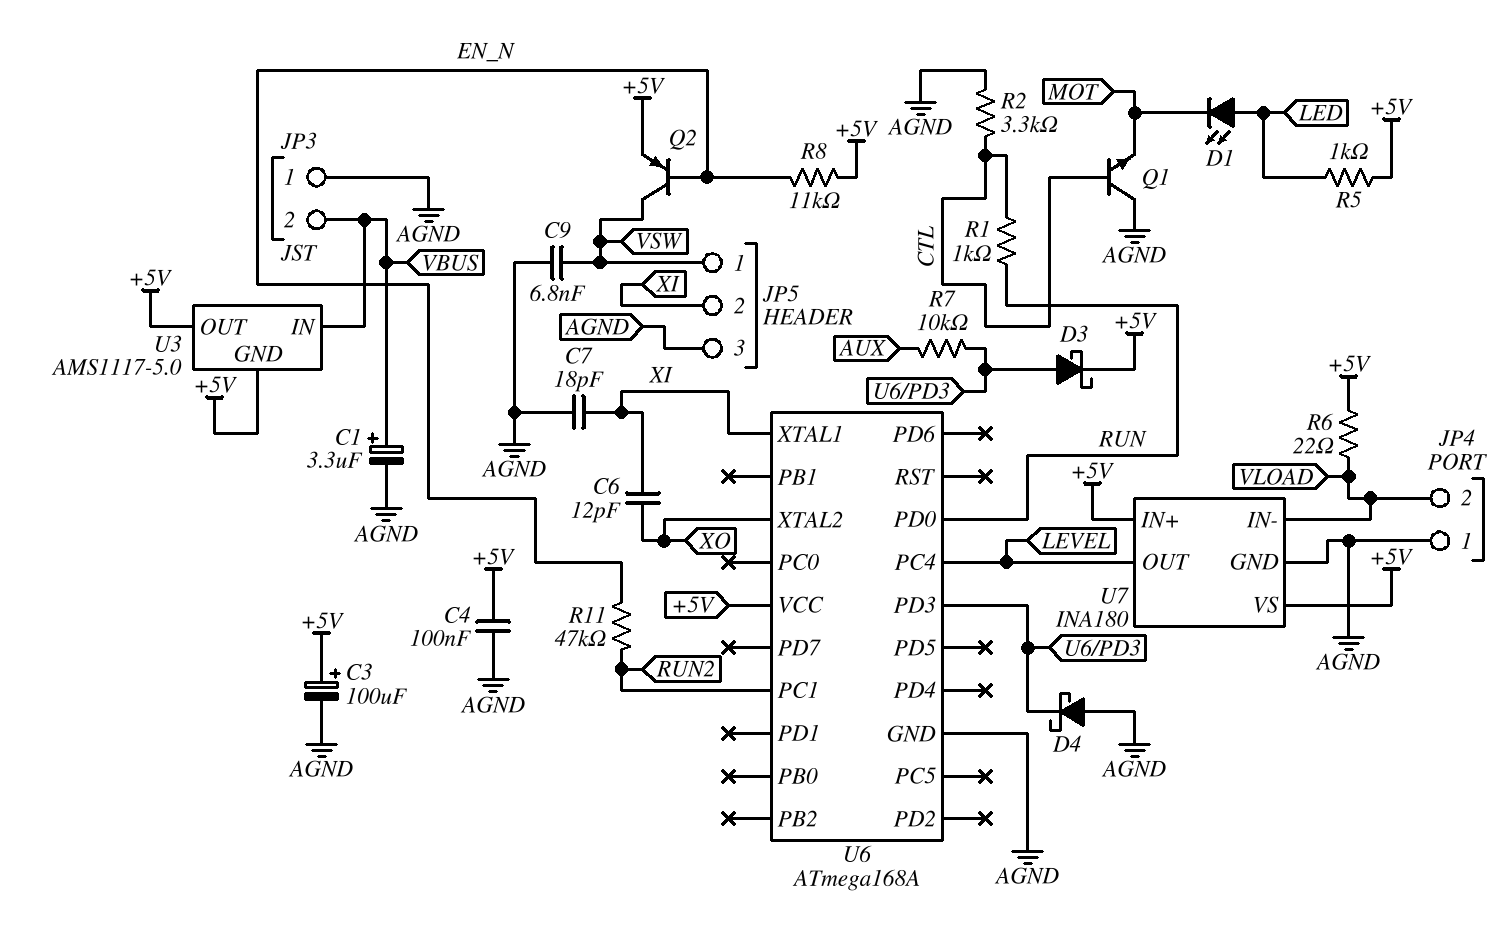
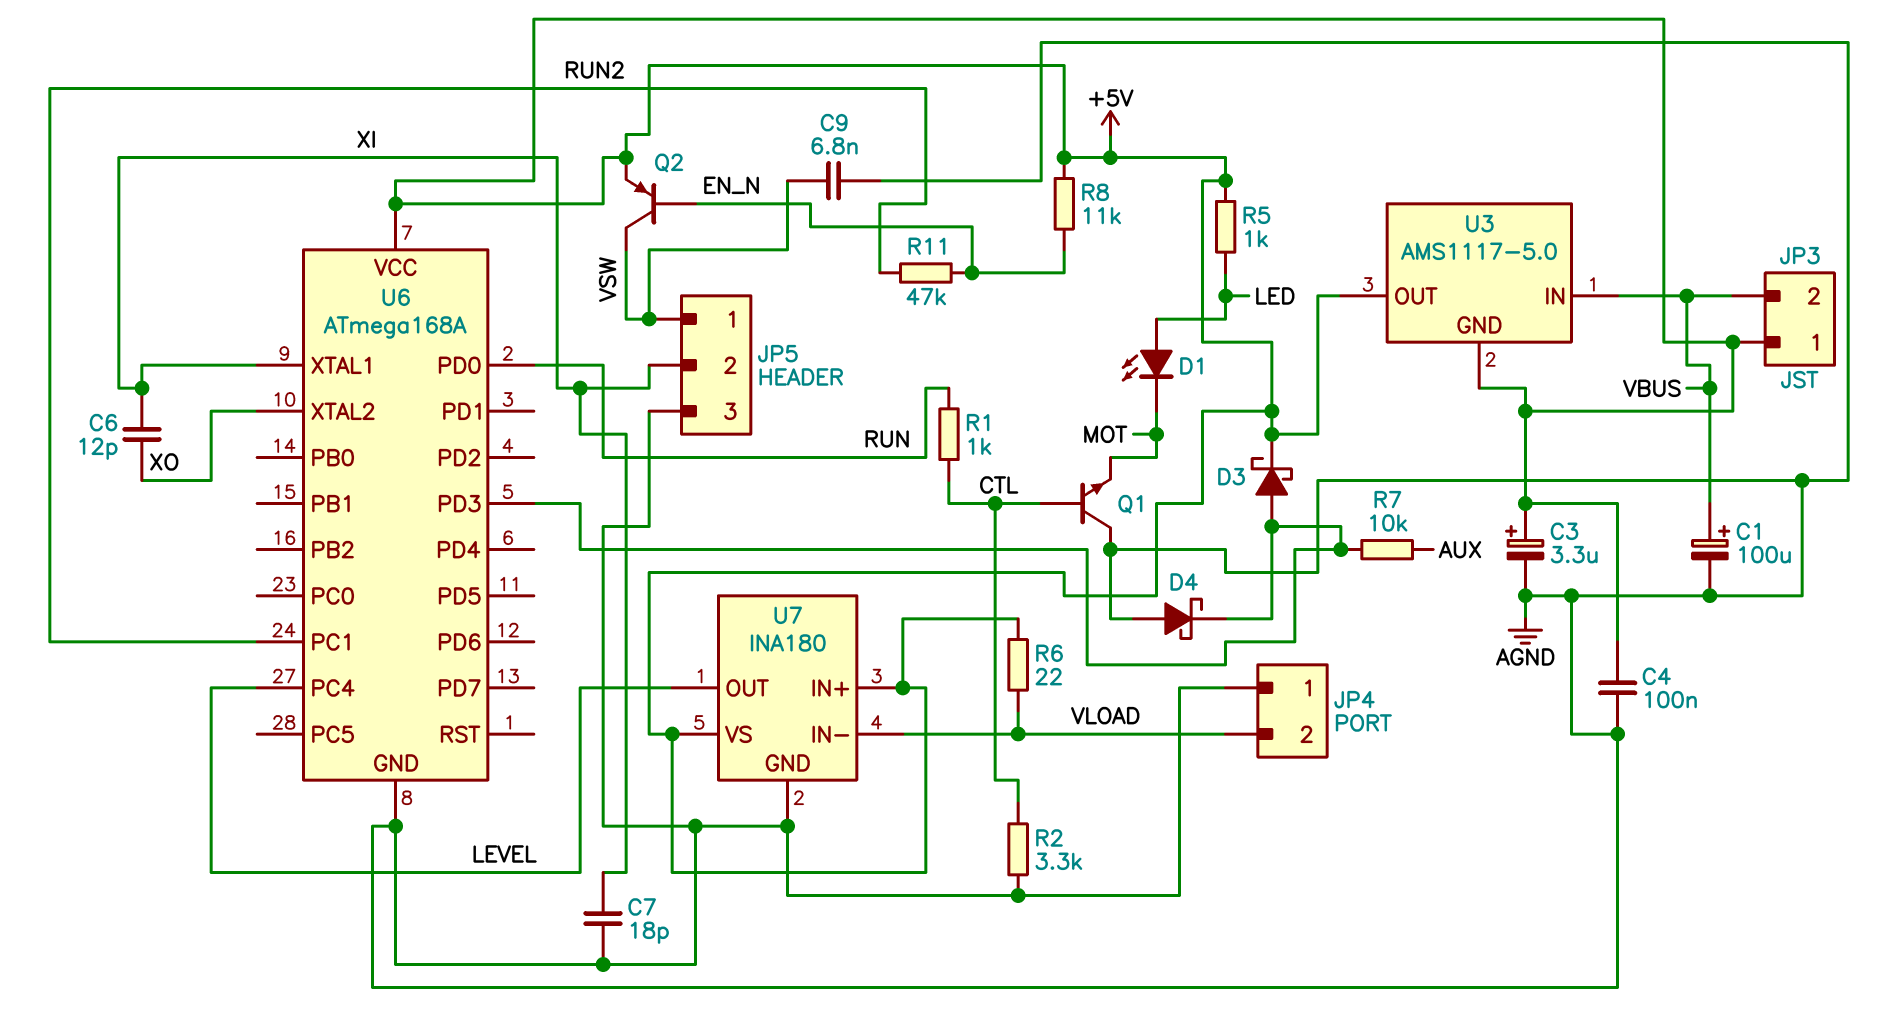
C1: 3.3uF (plus VBUS, minus AGND) -> 100uF (plus VBUS, minus AGND)
C3: 100uF (plus +5V, minus AGND) -> 3.3uF (plus +5V, minus AGND)
JP3 pin 1: AGND -> +5V

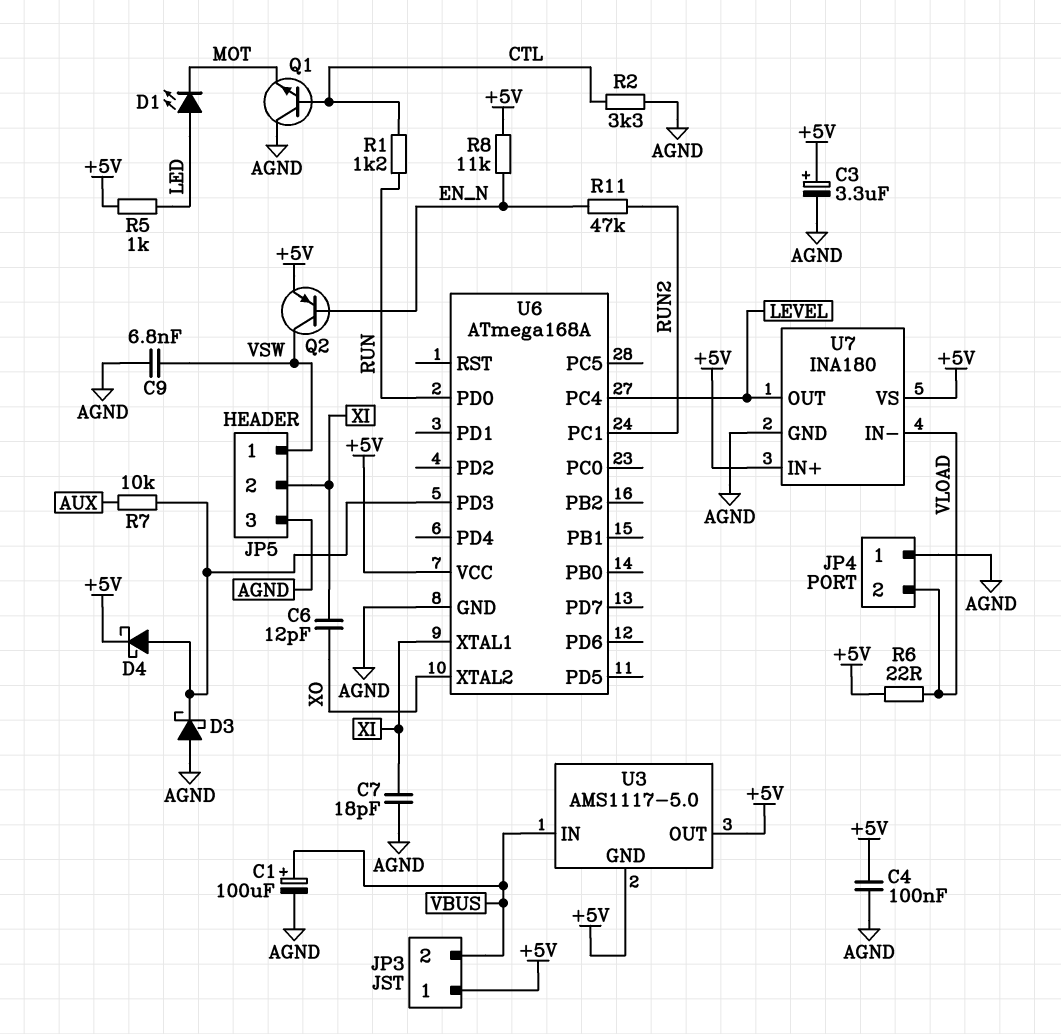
D3: schottky (A U6/PD3, K +5V) -> schottky (A AGND, K U6/PD3)
D4: schottky (A AGND, K U6/PD3) -> schottky (A U6/PD3, K +5V)
R1: 1k (CTL, RUN) -> 1.2k (CTL, RUN)

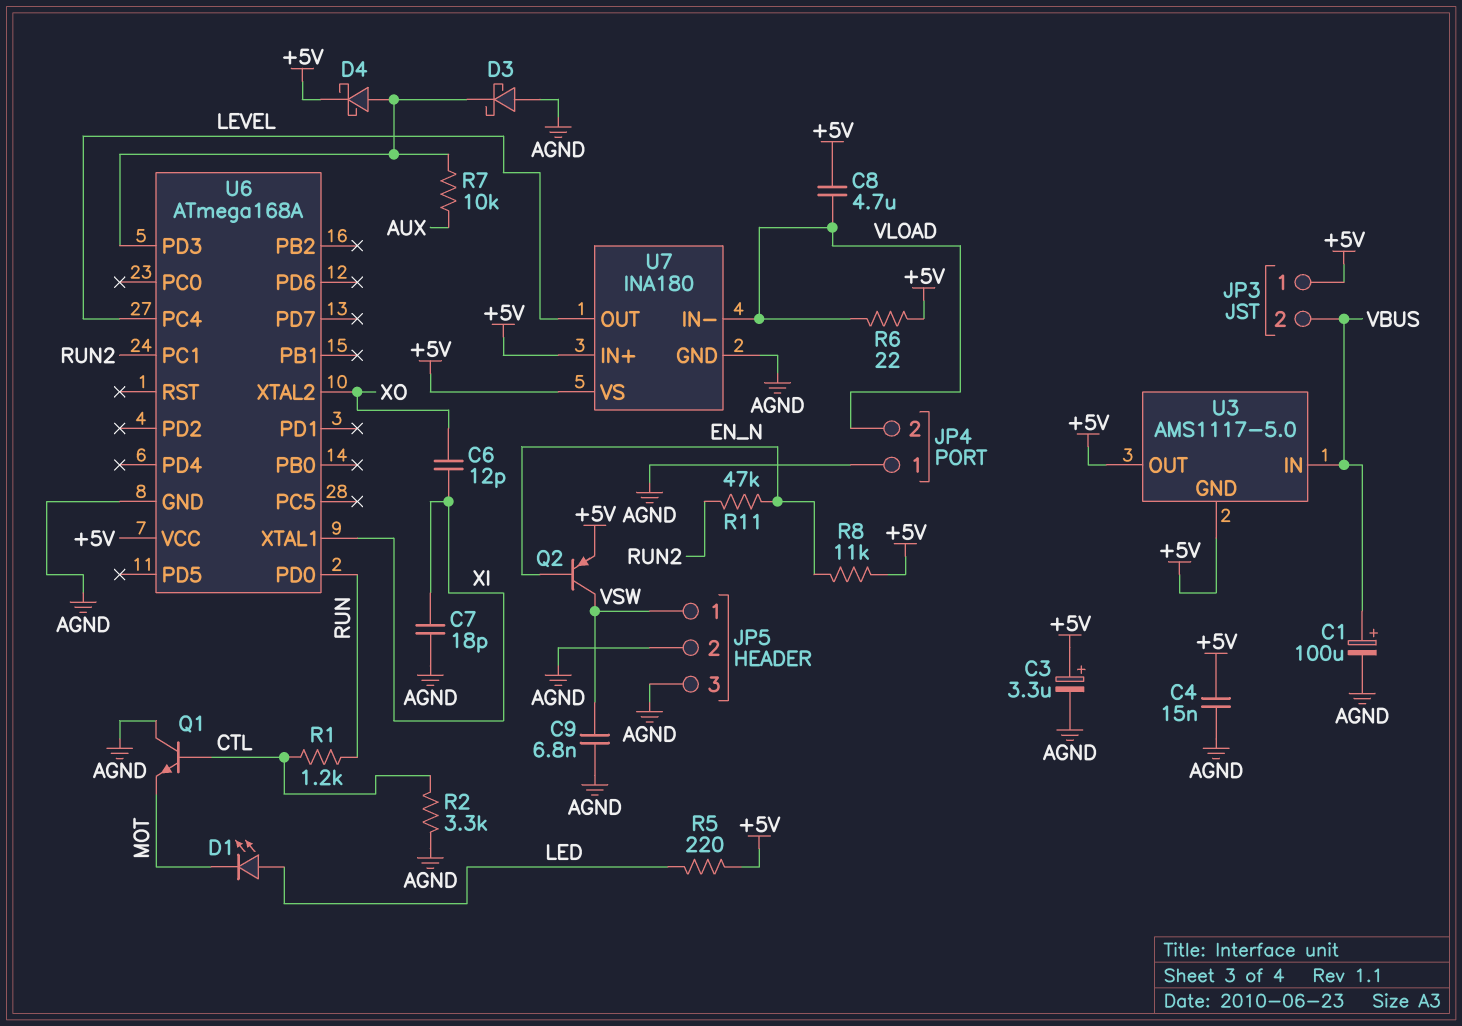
C4: 100nF (+5V, AGND) -> 15nF (+5V, AGND)
C8: none -> 4.7uF (+5V, VLOAD)
JP5 pin 2: XI -> AGND
R5: 1k (+5V, LED) -> 220 (+5V, LED)

